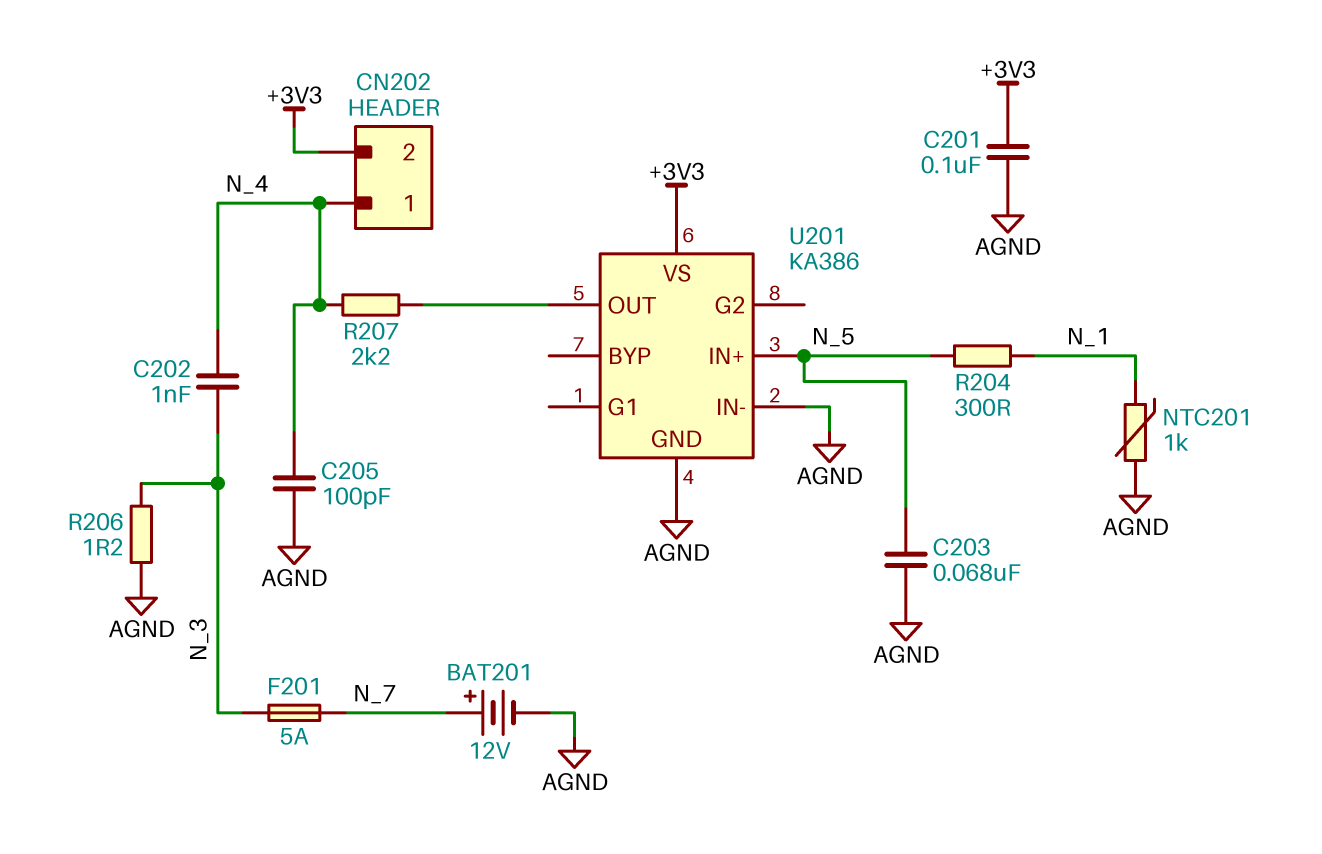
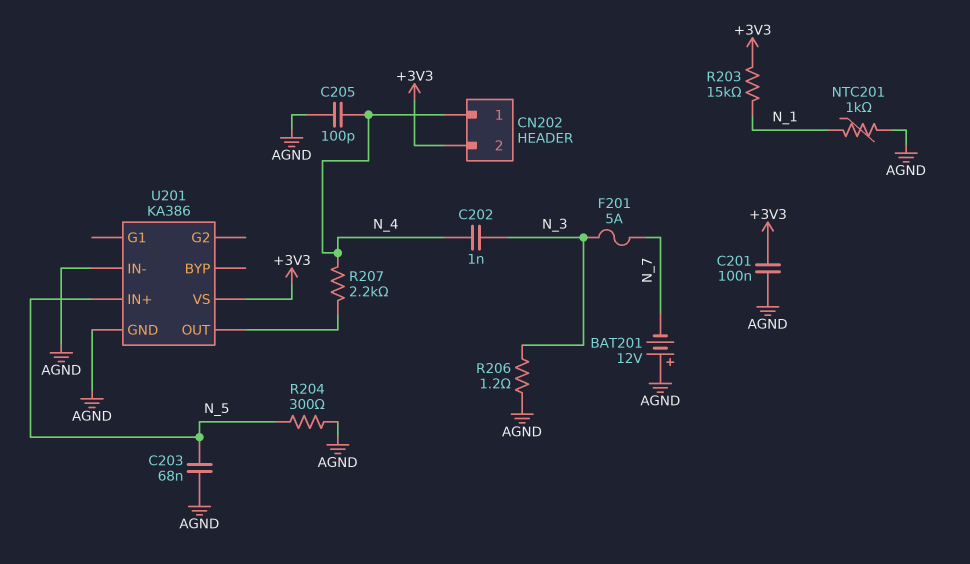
BAT201: 12V (plus N_7, minus AGND) -> 12V (plus AGND, minus N_7)
R203: none -> 15k (+3V3, N_1)
R204: 300 (N_1, N_5) -> 300 (AGND, N_5)

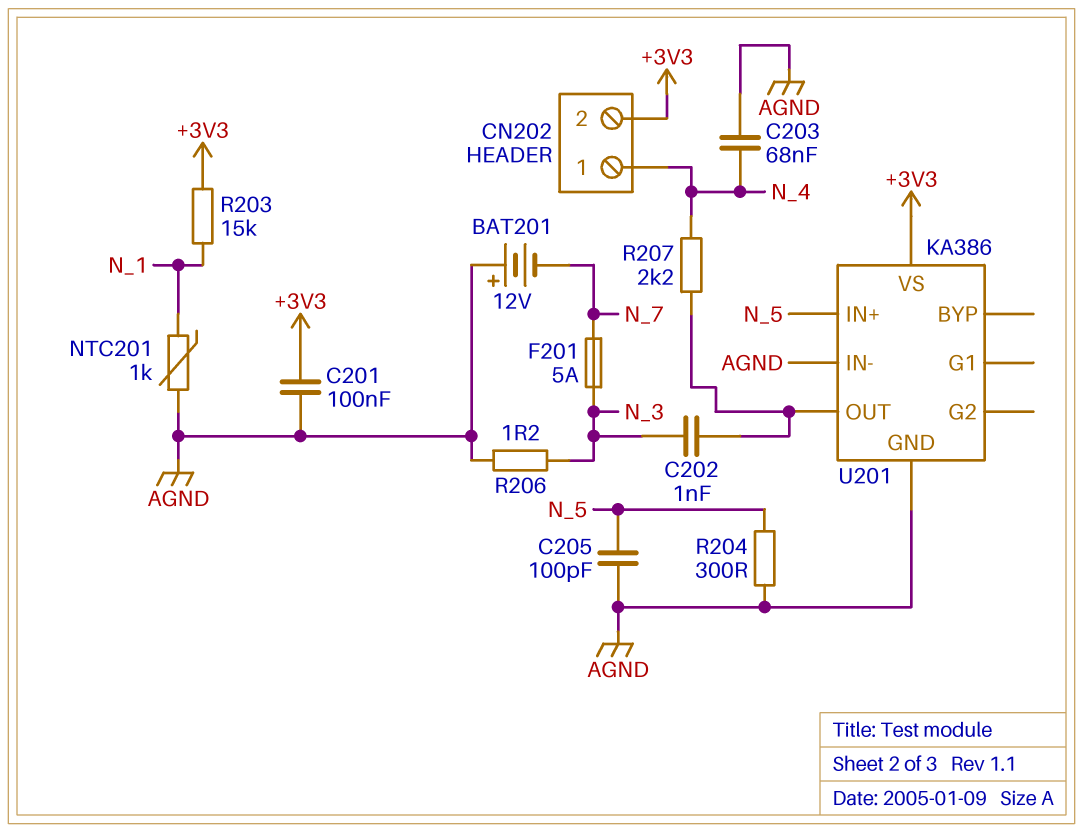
C202: 1nF (N_3, N_4) -> 1nF (N_3, U201/OUT)
C203: 68nF (AGND, N_5) -> 68nF (AGND, N_4)
C205: 100pF (AGND, N_4) -> 100pF (AGND, N_5)

